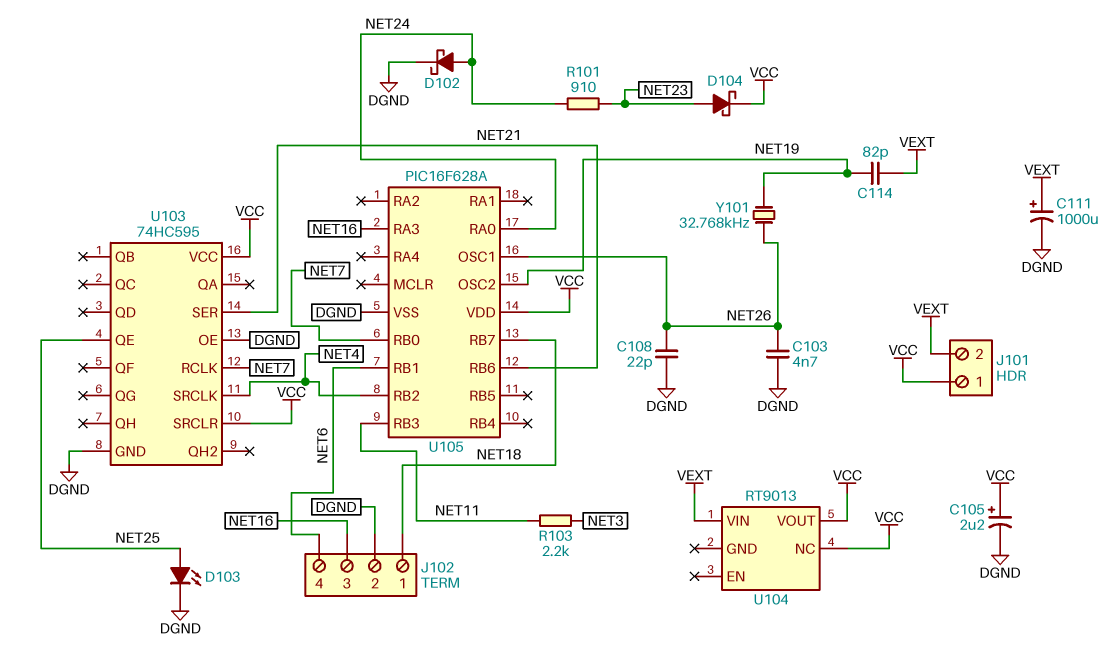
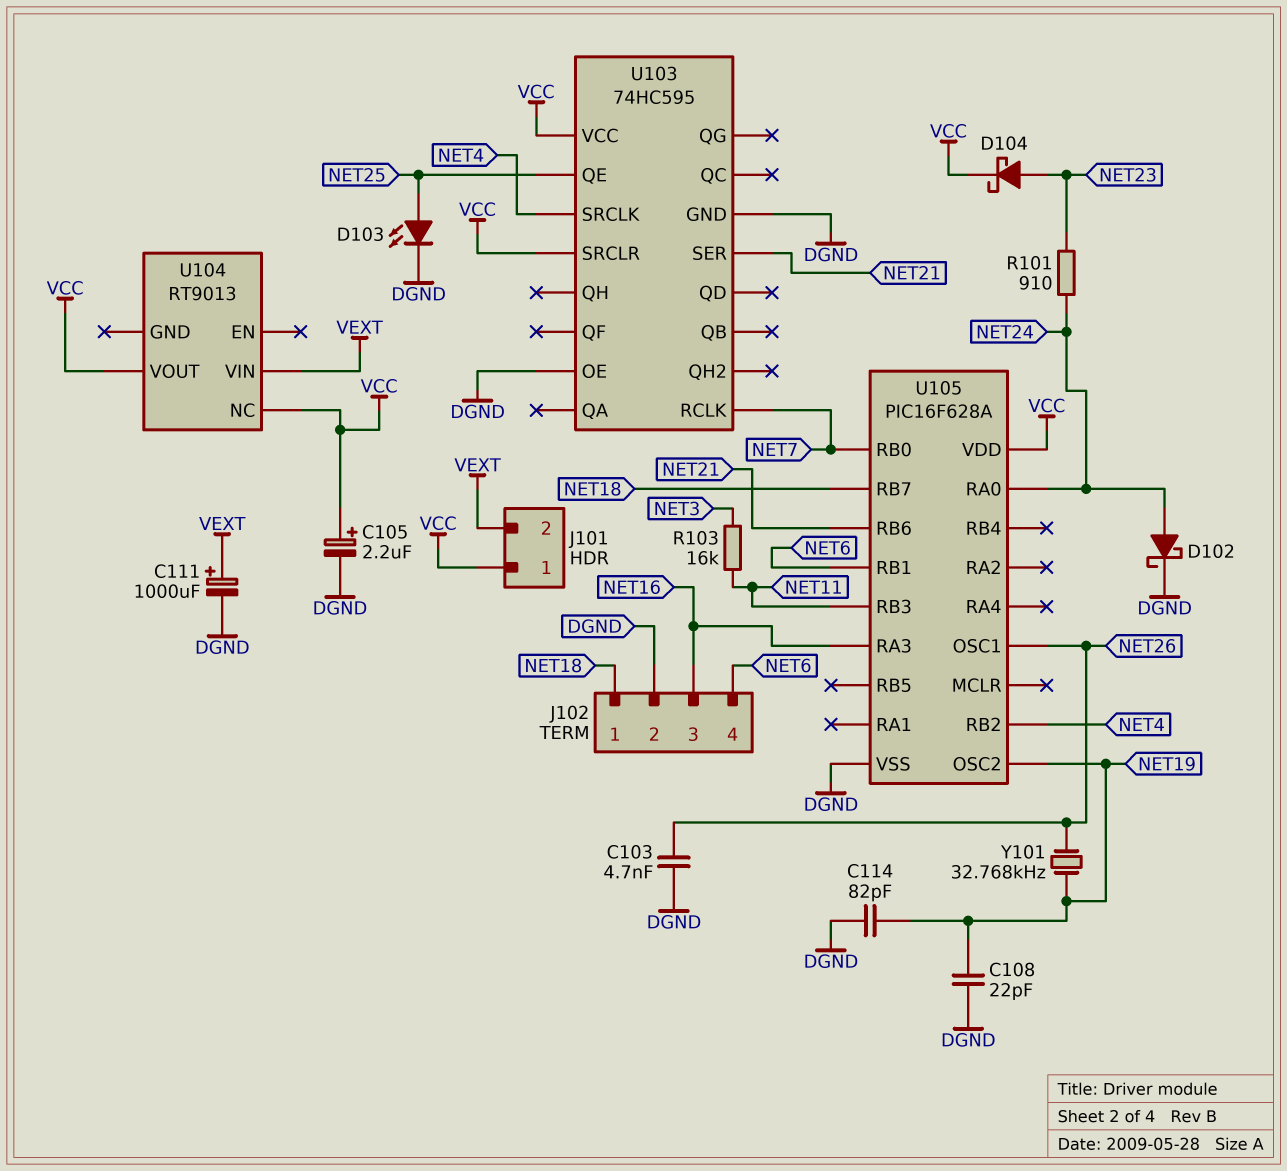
C108: 22pF (DGND, NET26) -> 22pF (DGND, NET19)
C114: 82pF (NET19, VEXT) -> 82pF (DGND, NET19)
R103: 2.2k (NET3, NET11) -> 16k (NET3, NET11)

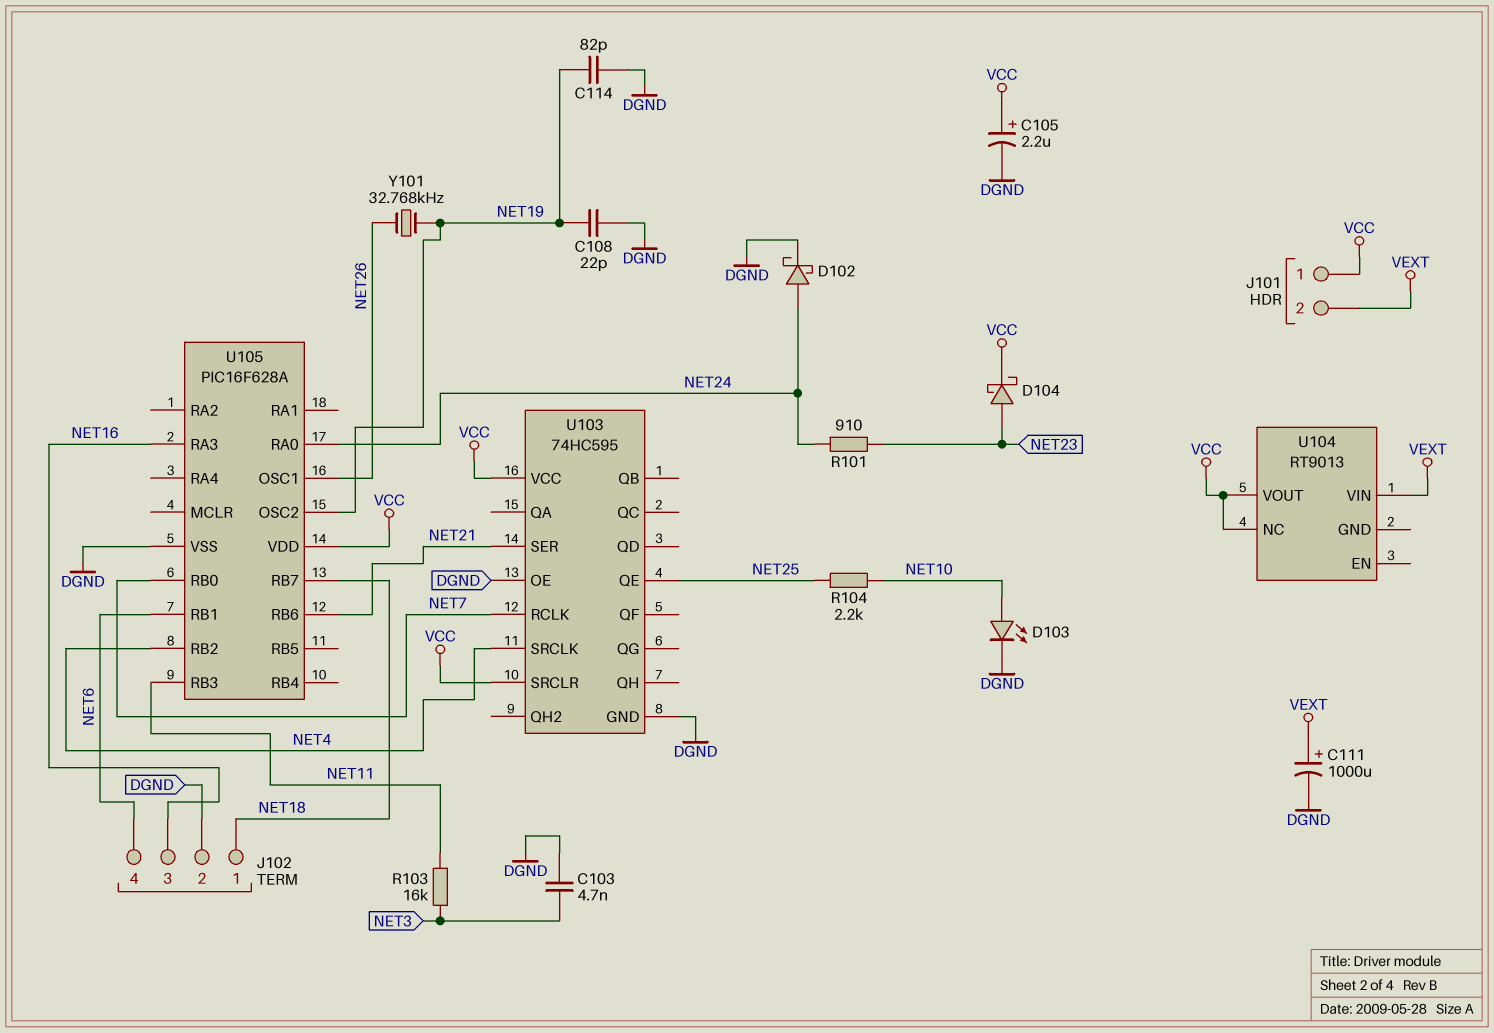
C103: 4.7nF (DGND, NET26) -> 4.7nF (DGND, NET3)
D103: LED (A NET25, K DGND) -> LED (A NET10, K DGND)
R104: none -> 2.2k (NET10, NET25)

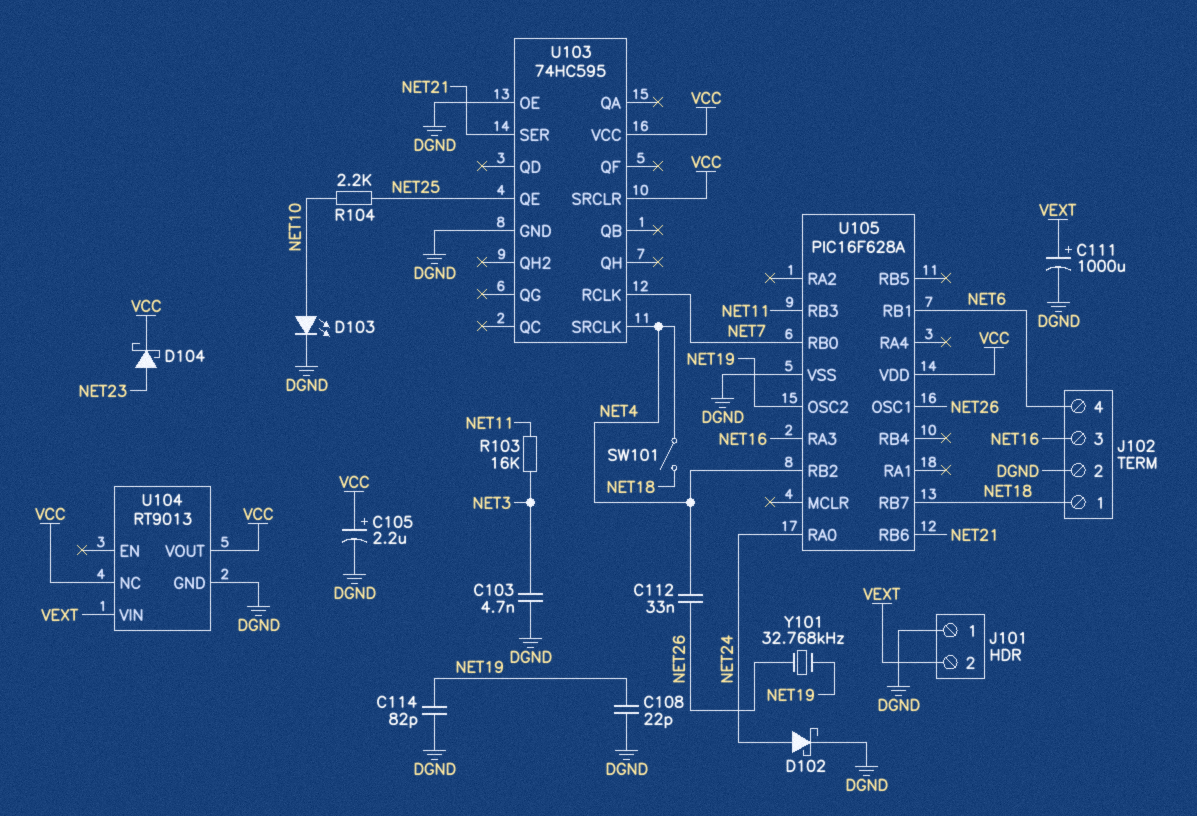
C112: none -> 33nF (NET4, NET26)
J101 pin 1: VCC -> DGND
R101: 910 (NET23, NET24) -> none
SW101: none -> switch (NET4, NET18)
U104 pin GND: none -> DGND

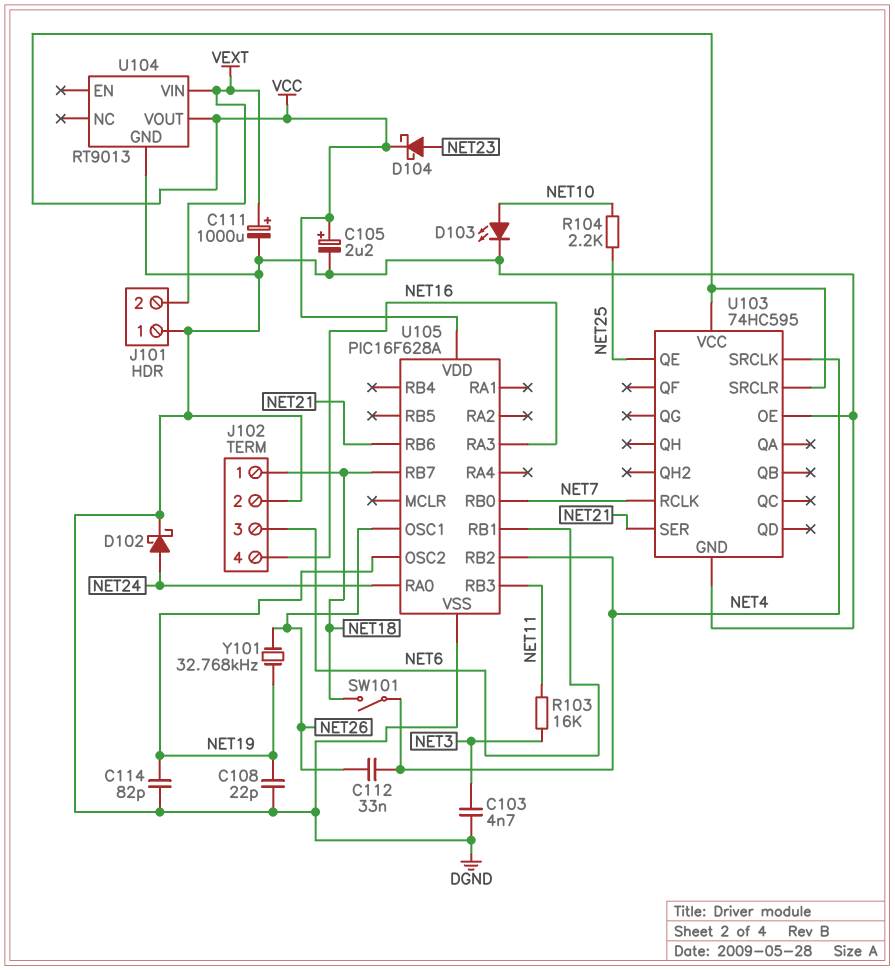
J102 pin 3: NET16 -> NET6
J102 pin 4: NET6 -> NET16
U104 pin NC: VCC -> none

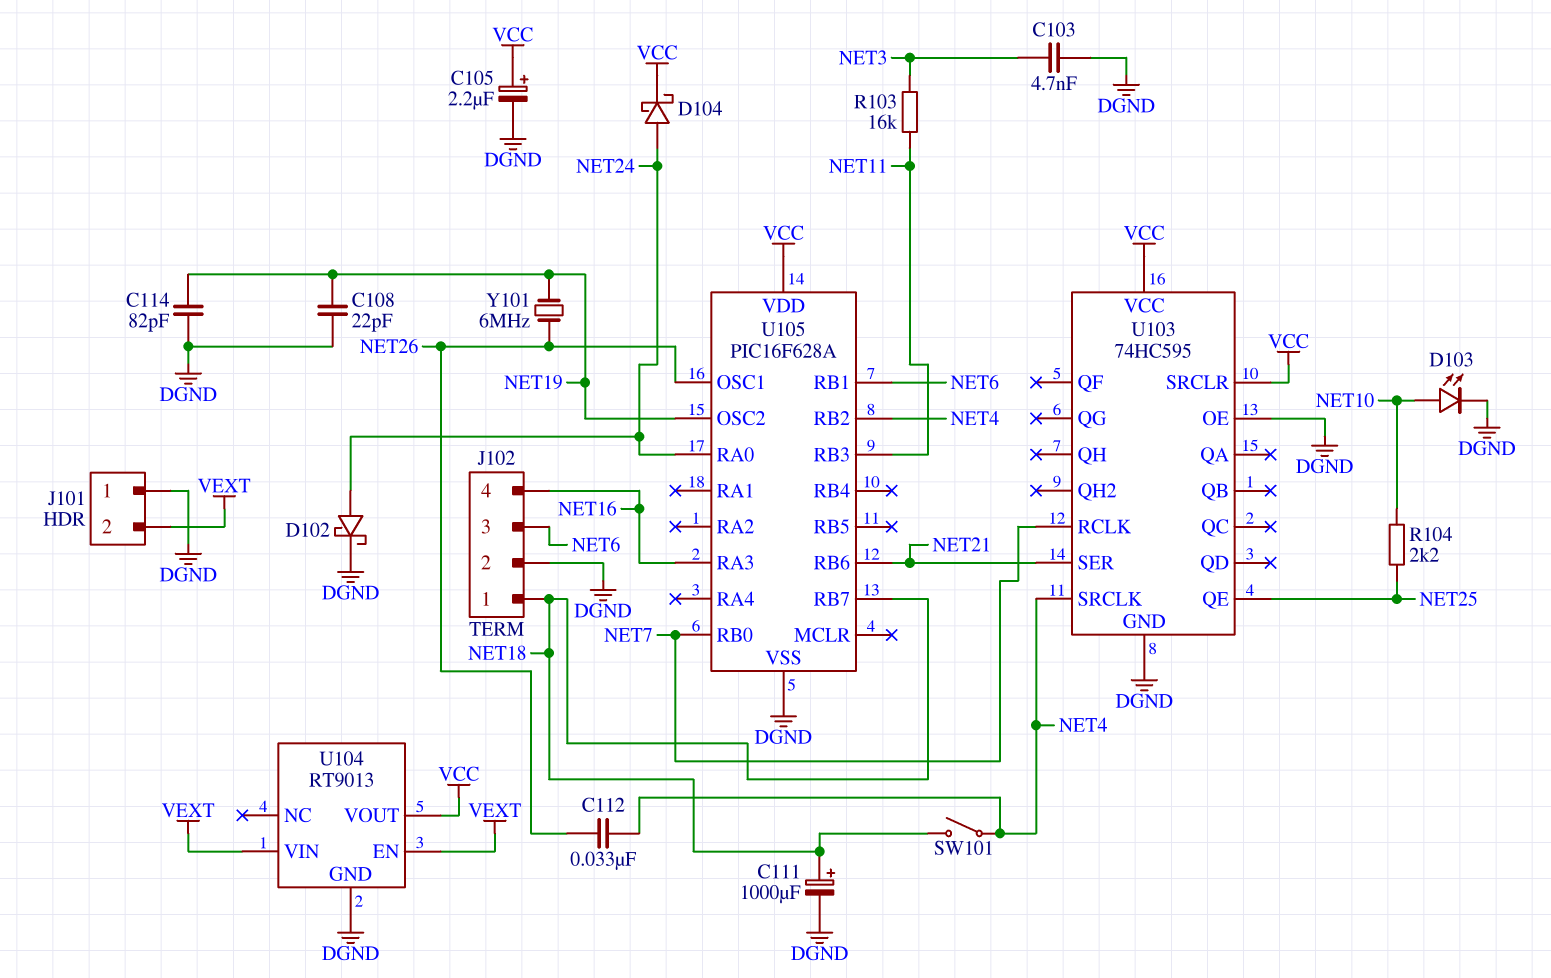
C111: 1000uF (plus VEXT, minus DGND) -> 1000uF (plus NET18, minus DGND)
D104: schottky (A NET23, K VCC) -> schottky (A NET24, K VCC)
U104 pin EN: none -> VEXT
Y101: 32.768kHz (NET19, NET26) -> 6MHz (NET19, NET26)

